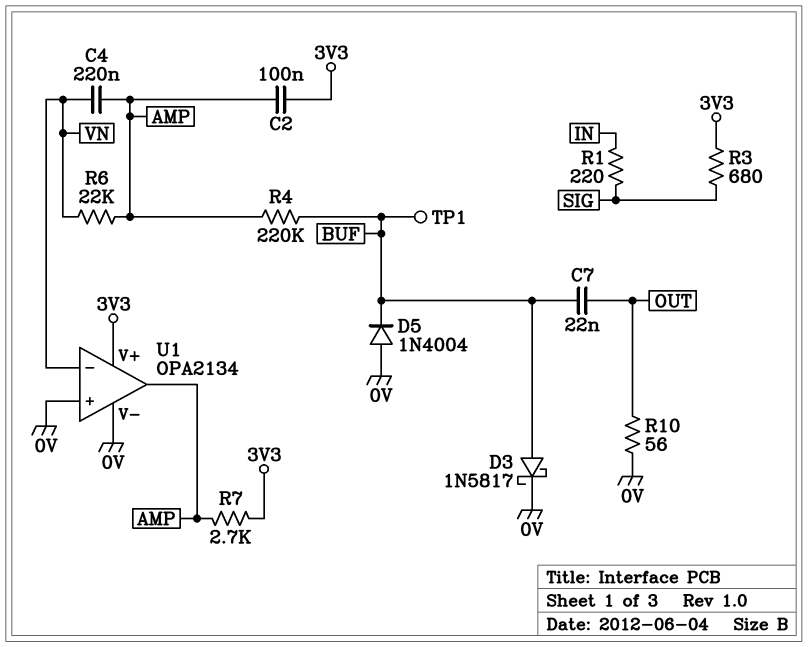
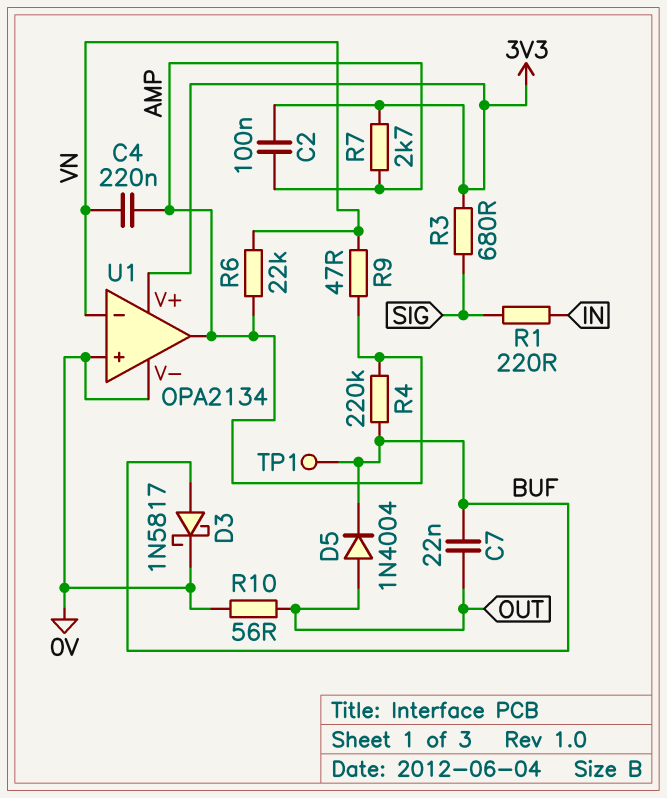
D5: diode 1N4004 (A 0V, K BUF) -> diode 1N4004 (A OUT, K BUF)
R9: none -> 47 (AMP, VN)

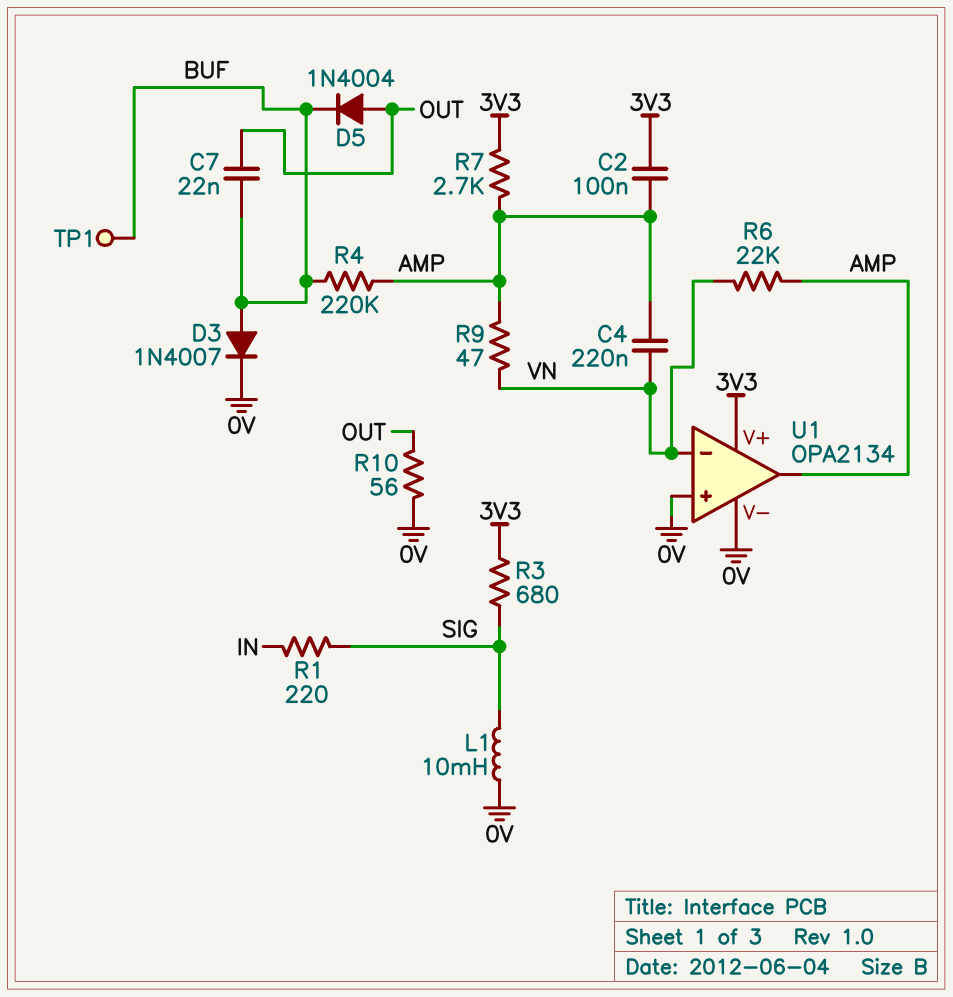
D3: schottky 1N5817 (A BUF, K 0V) -> diode 1N4007 (A BUF, K 0V)
L1: none -> 10mH (0V, SIG)

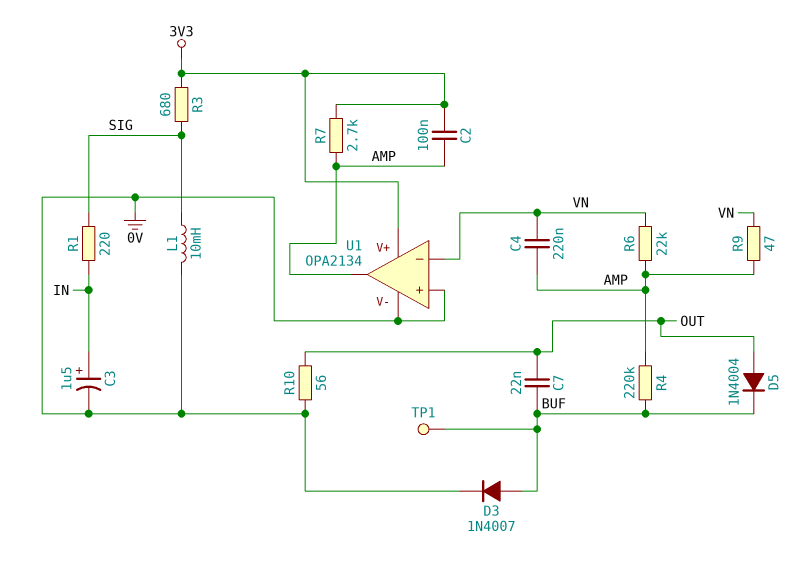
C3: none -> 1.5uF (plus IN, minus 0V)

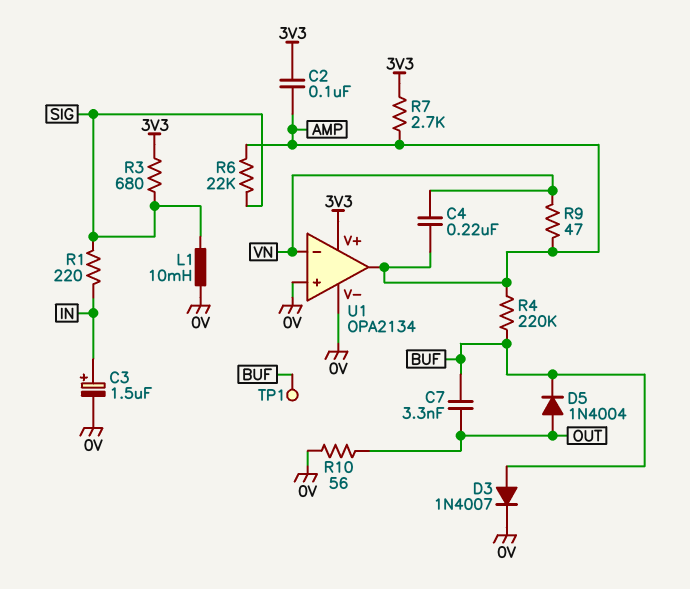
C7: 22nF (BUF, OUT) -> 3.3nF (BUF, OUT)
R6: 22k (AMP, VN) -> 22k (AMP, SIG)

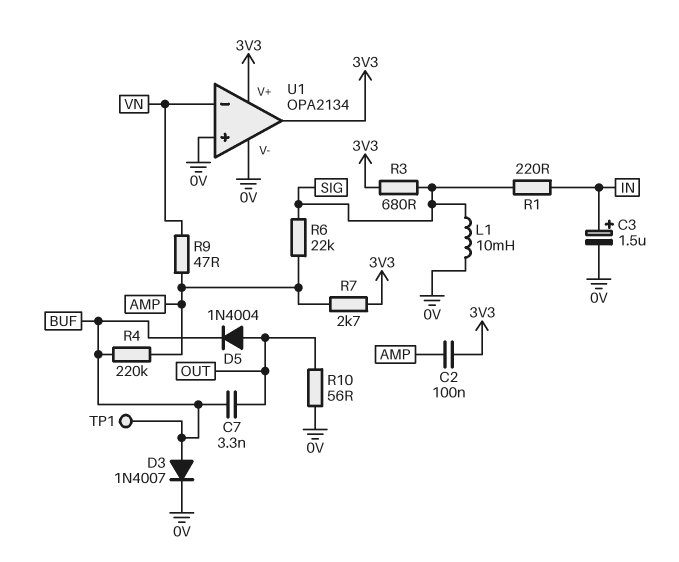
C4: 220nF (AMP, VN) -> none
U1 pin out: AMP -> 3V3

